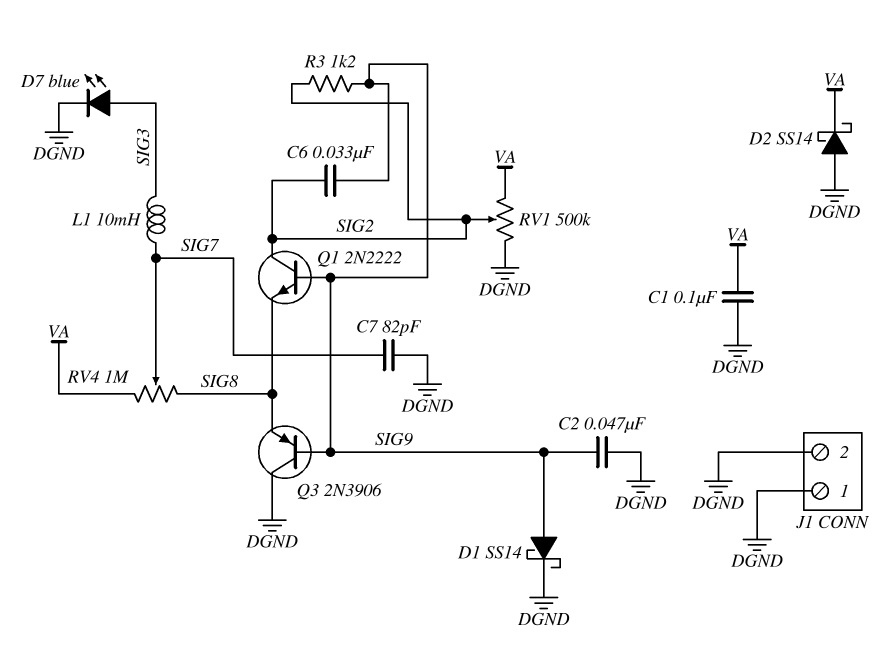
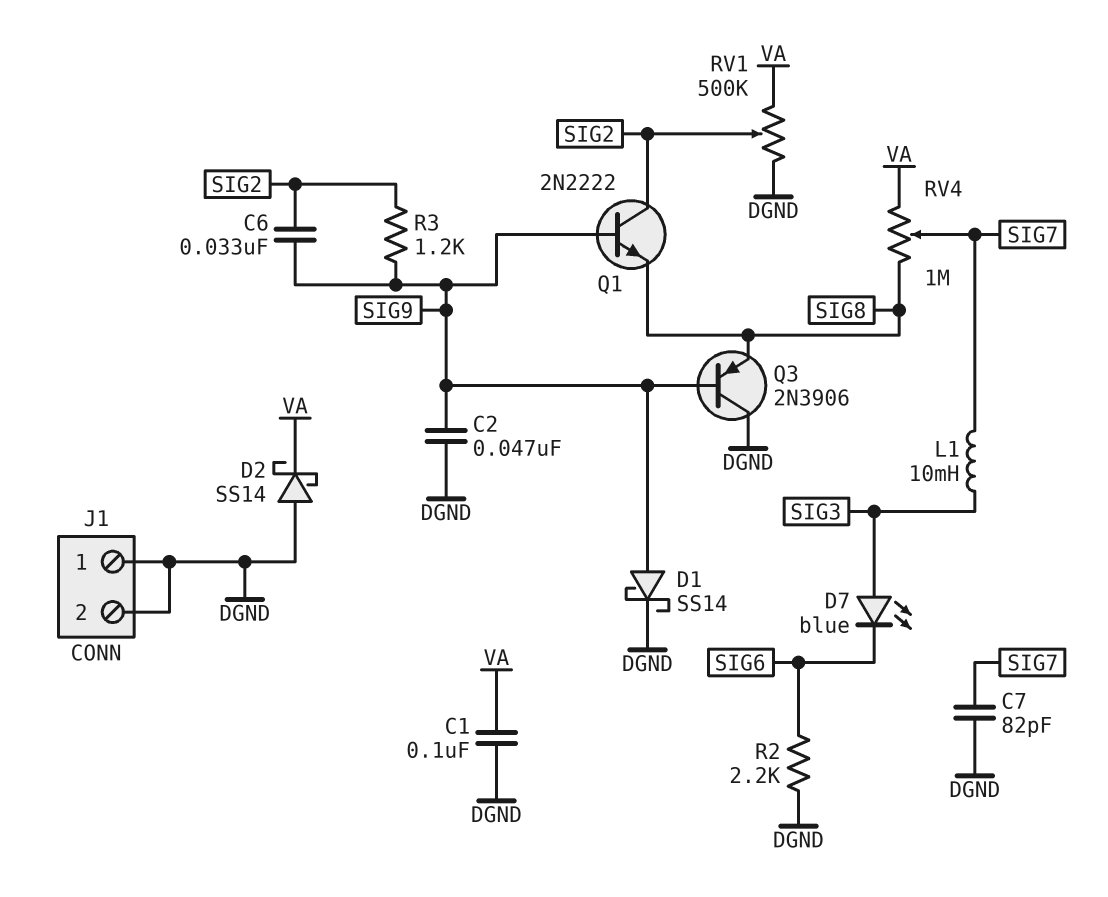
D7: LED blue (A SIG3, K DGND) -> LED blue (A SIG3, K SIG6)
R2: none -> 2.2k (DGND, SIG6)

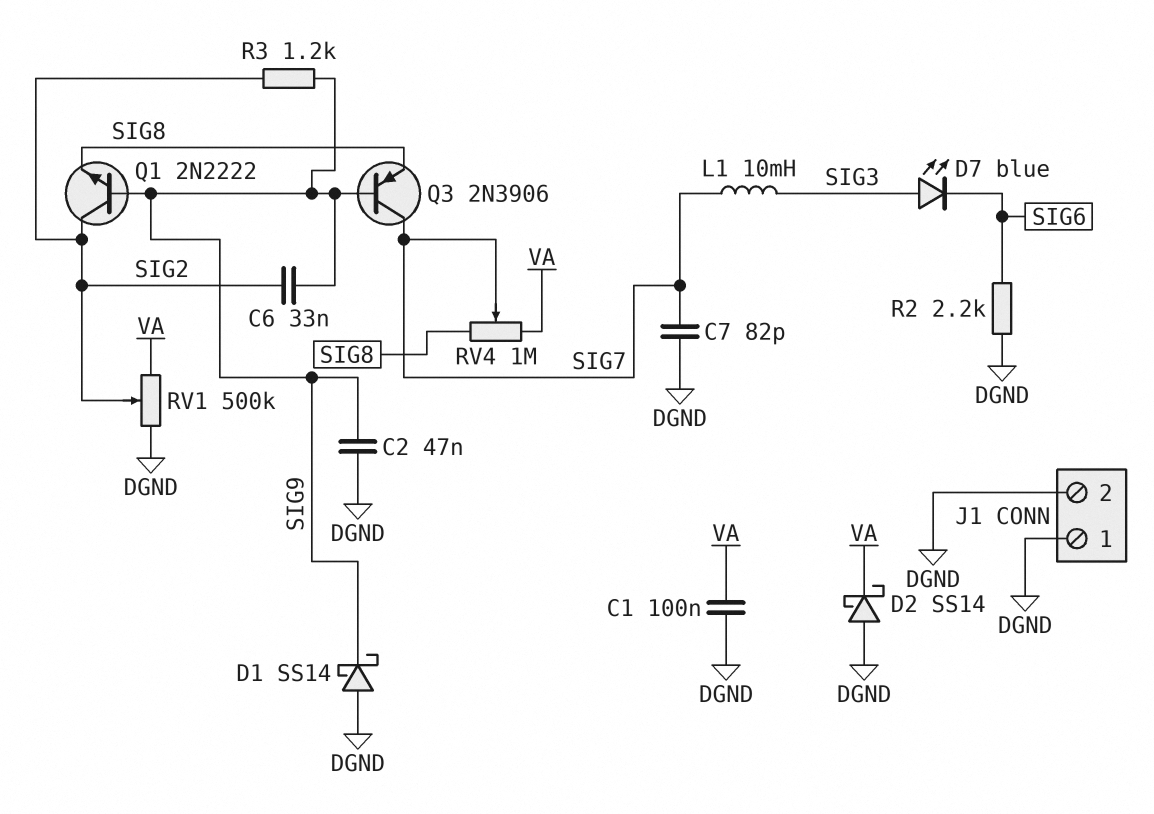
D1: schottky SS14 (A SIG9, K DGND) -> schottky SS14 (A DGND, K SIG9)
Q3: PNP 2N3906 (B SIG9, C DGND, E SIG8) -> PNP 2N3906 (B SIG9, C SIG7, E SIG8)

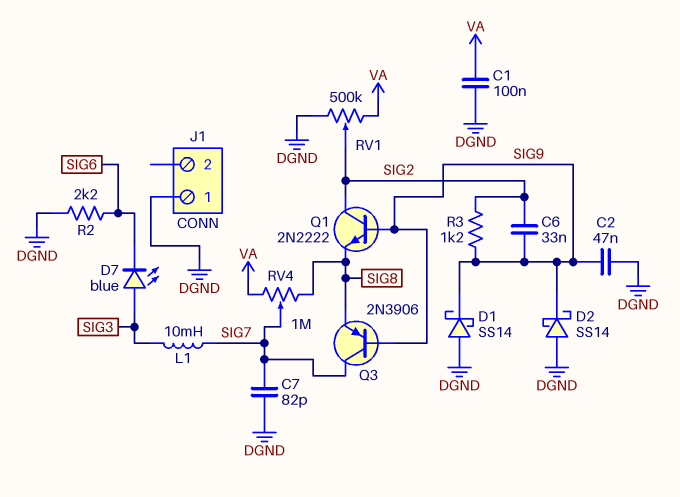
D2: schottky SS14 (A DGND, K VA) -> schottky SS14 (A DGND, K SIG9)
J1 pin 2: DGND -> none

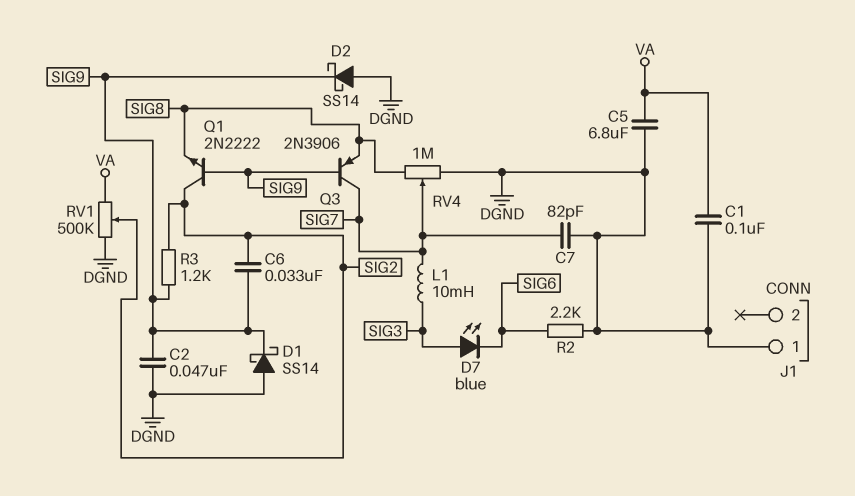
C5: none -> 6.8uF (DGND, VA)
RV4: 1M (SIG8, VA, wiper SIG7) -> 1M (DGND, SIG8, wiper SIG7)

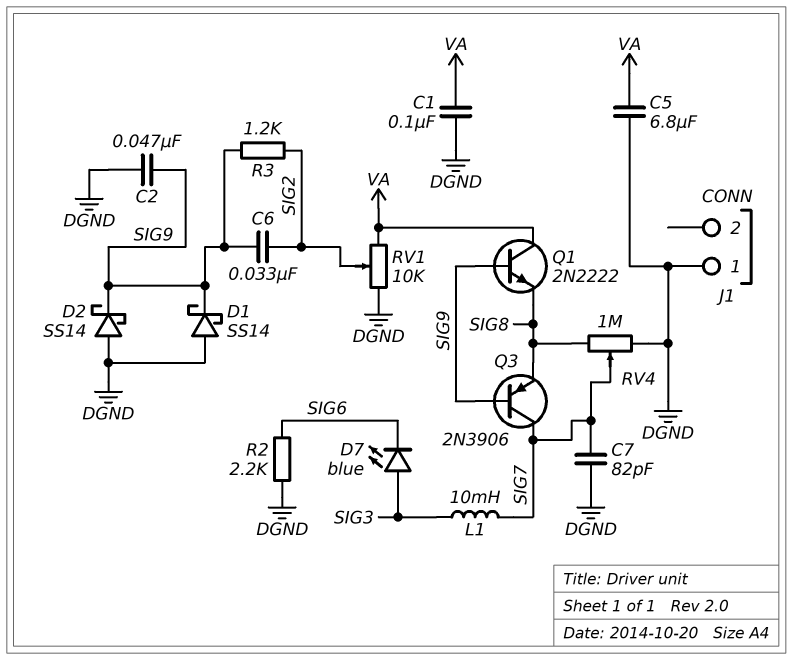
Q1: NPN 2N2222 (B SIG9, C SIG2, E SIG8) -> NPN 2N2222 (B SIG9, C VA, E SIG8)
RV1: 500k (DGND, VA, wiper SIG2) -> 10k (DGND, VA, wiper SIG2)

